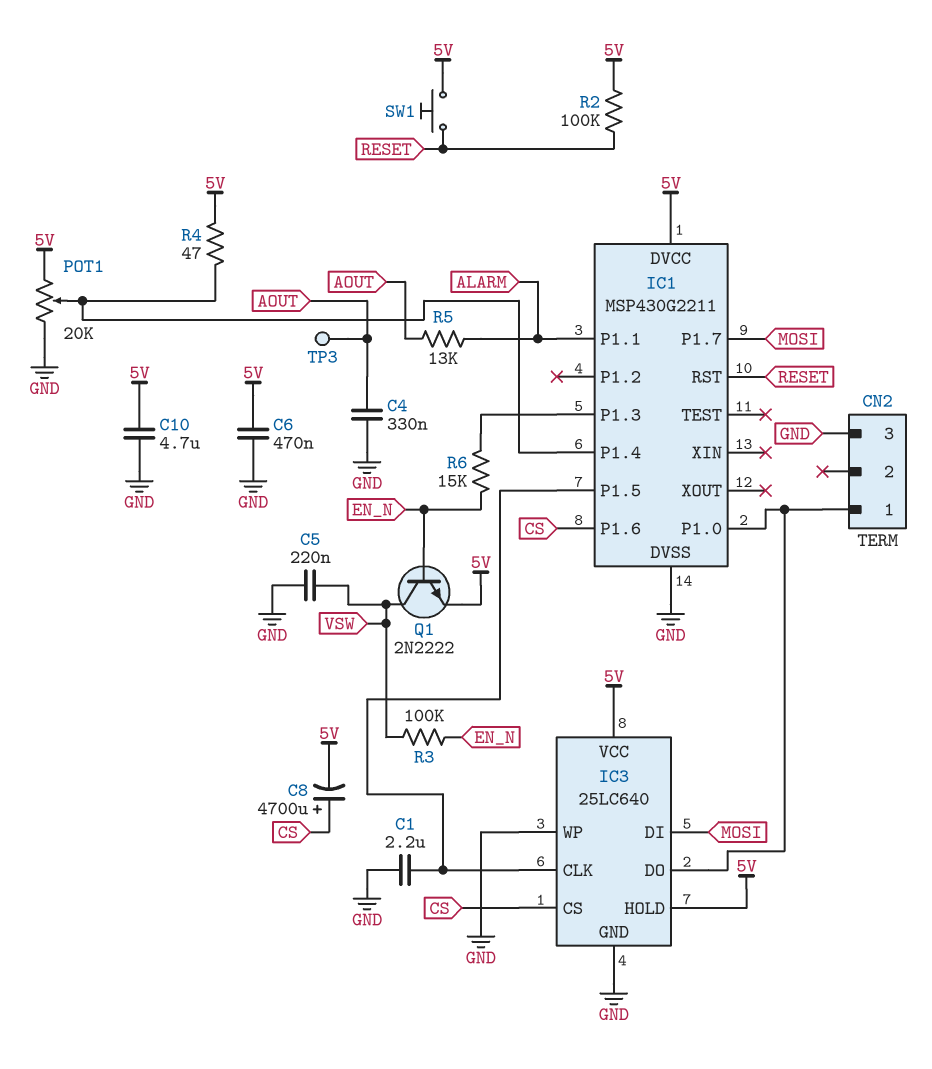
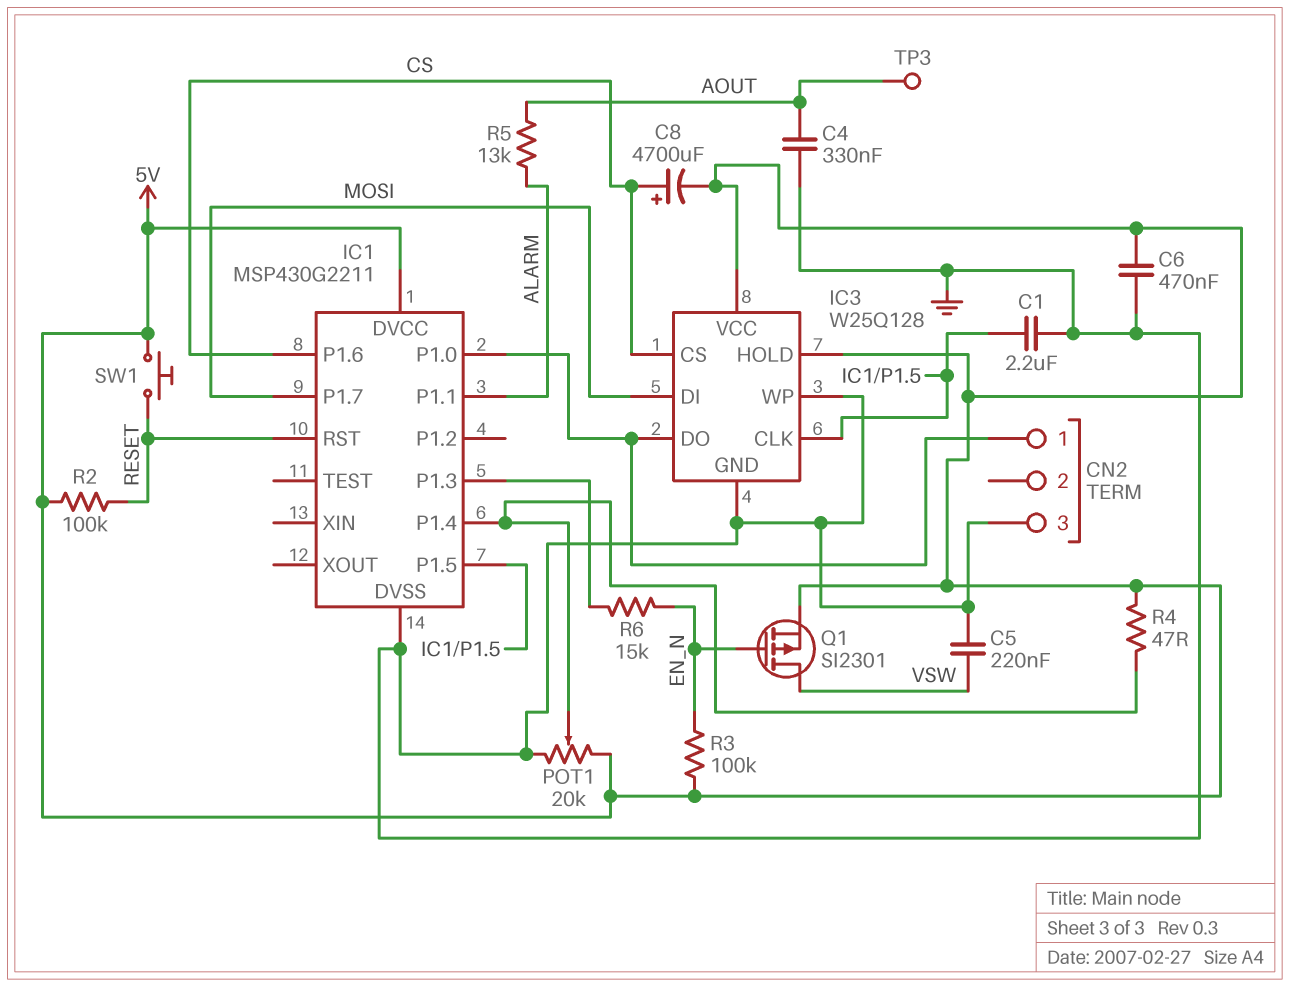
C10: 4.7uF (5V, GND) -> none
IC3: 25LC640 -> W25Q128
Q1: NPN 2N2222 (B EN_N, C VSW, E 5V) -> PMOS SI2301 (G EN_N, D VSW, S 5V)
R3: 100k (EN_N, VSW) -> 100k (5V, EN_N)

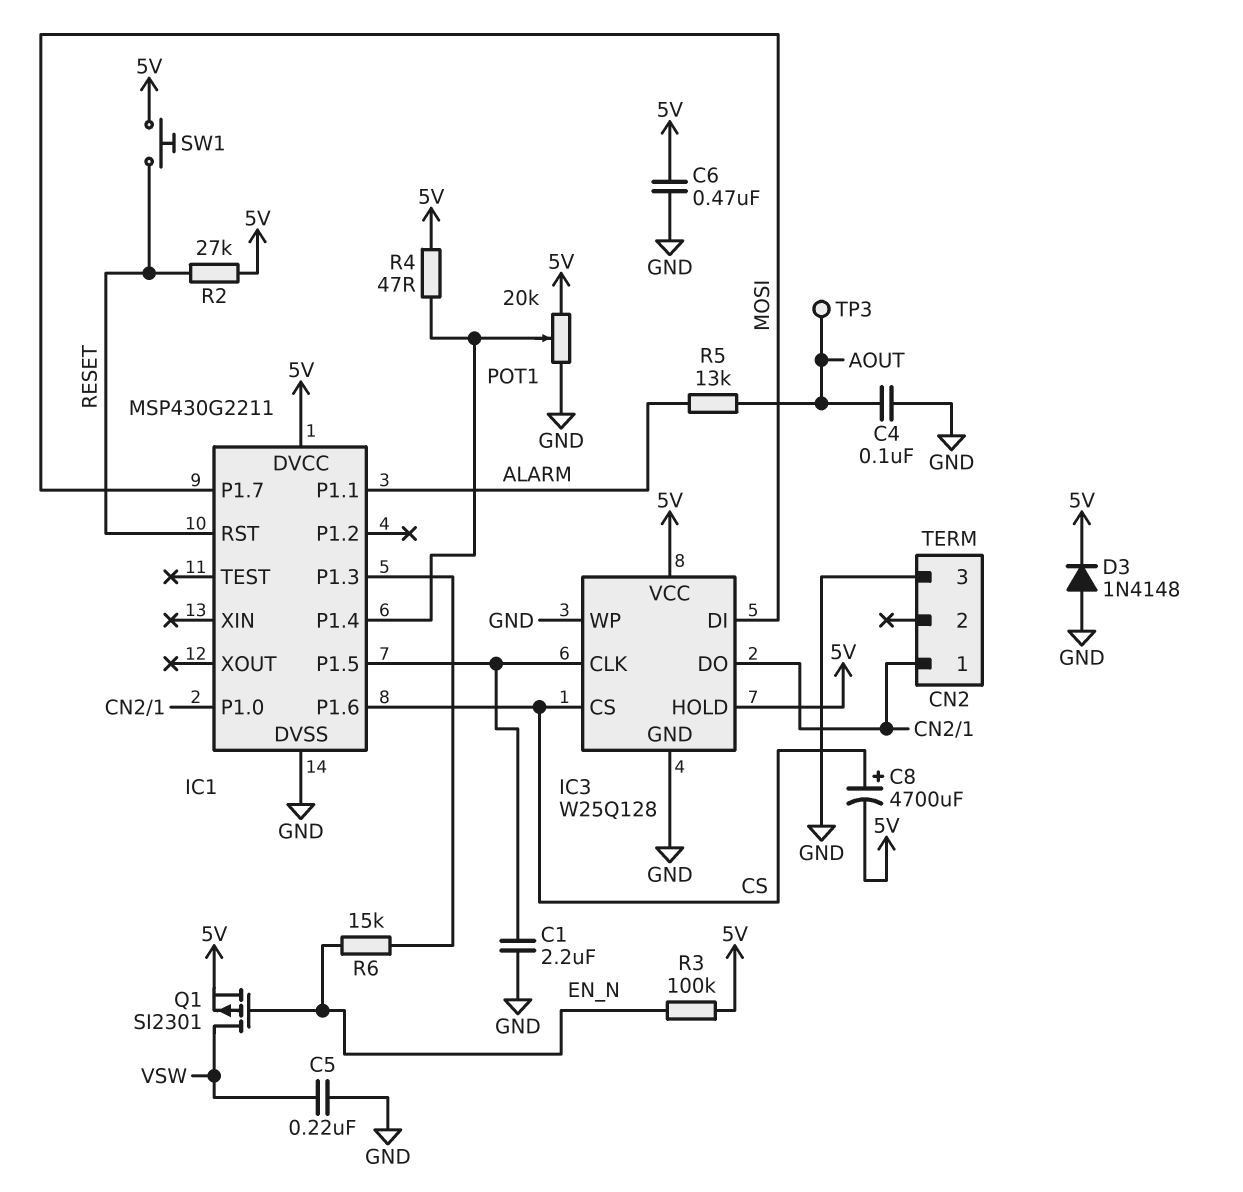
C4: 330nF (AOUT, GND) -> 100nF (AOUT, GND)
D3: none -> diode 1N4148 (A GND, K 5V)
R2: 100k (5V, RESET) -> 27k (5V, RESET)

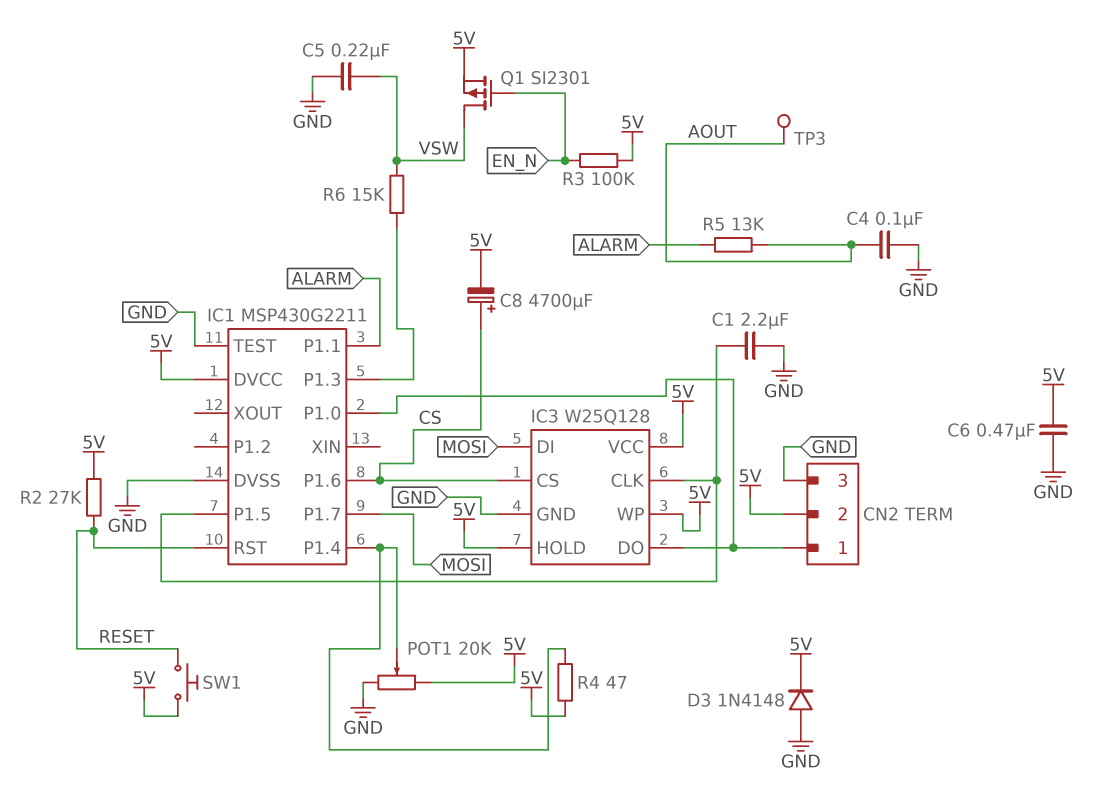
CN2 pin 2: none -> 5V
IC1 pin TEST: none -> GND
IC3 pin WP: GND -> 5V
R6: 15k (EN_N, IC1/P1.3) -> 15k (IC1/P1.3, VSW)

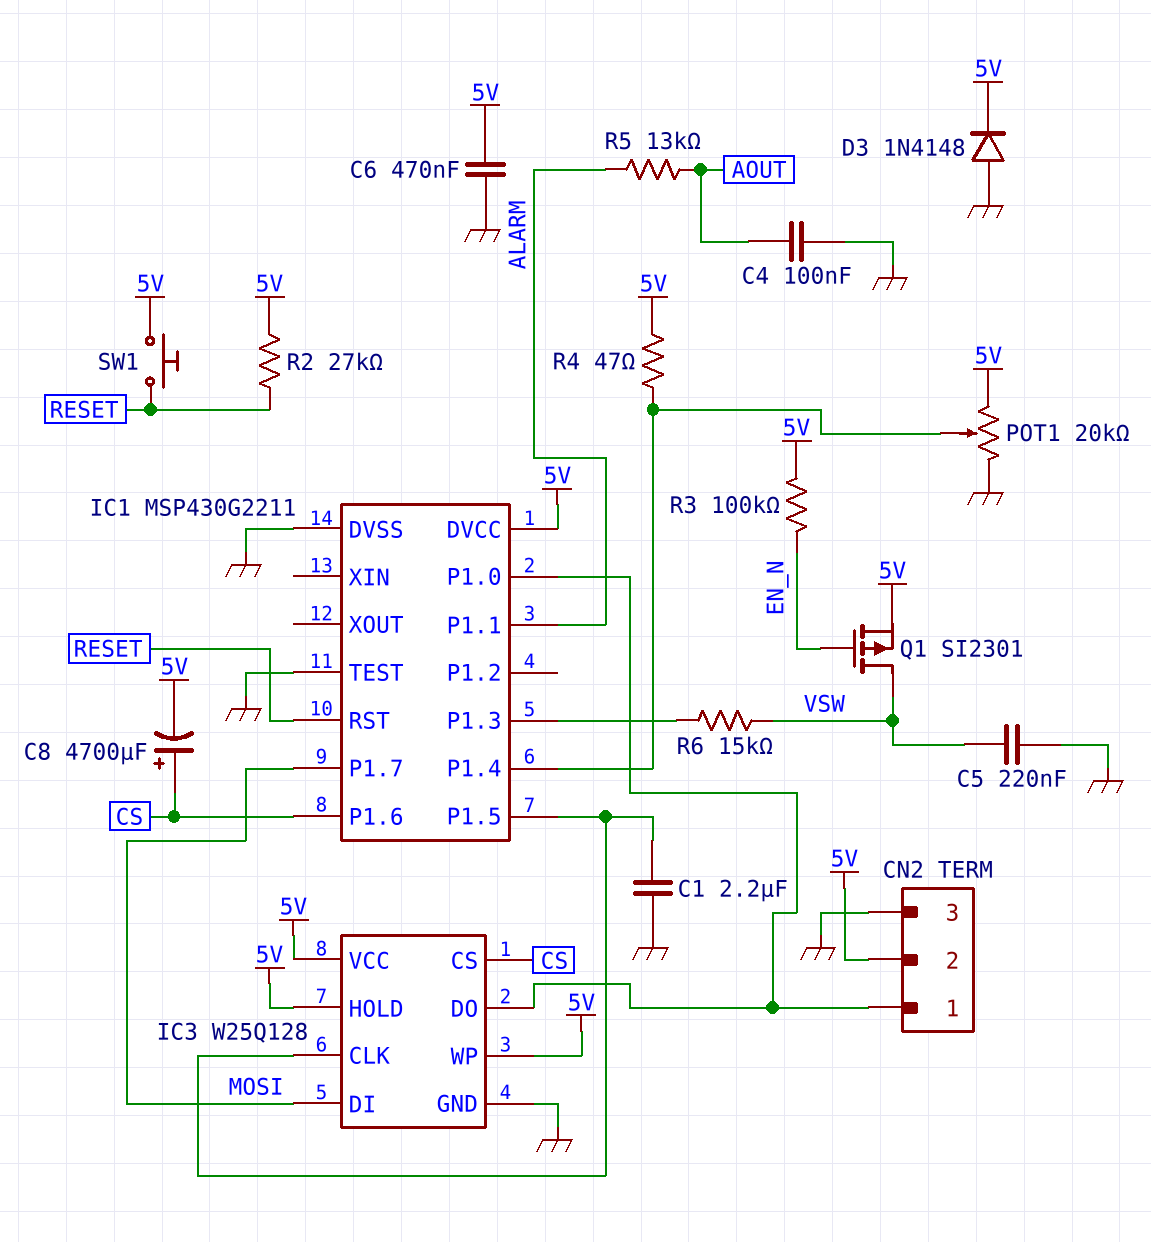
TP3: test point (AOUT) -> none

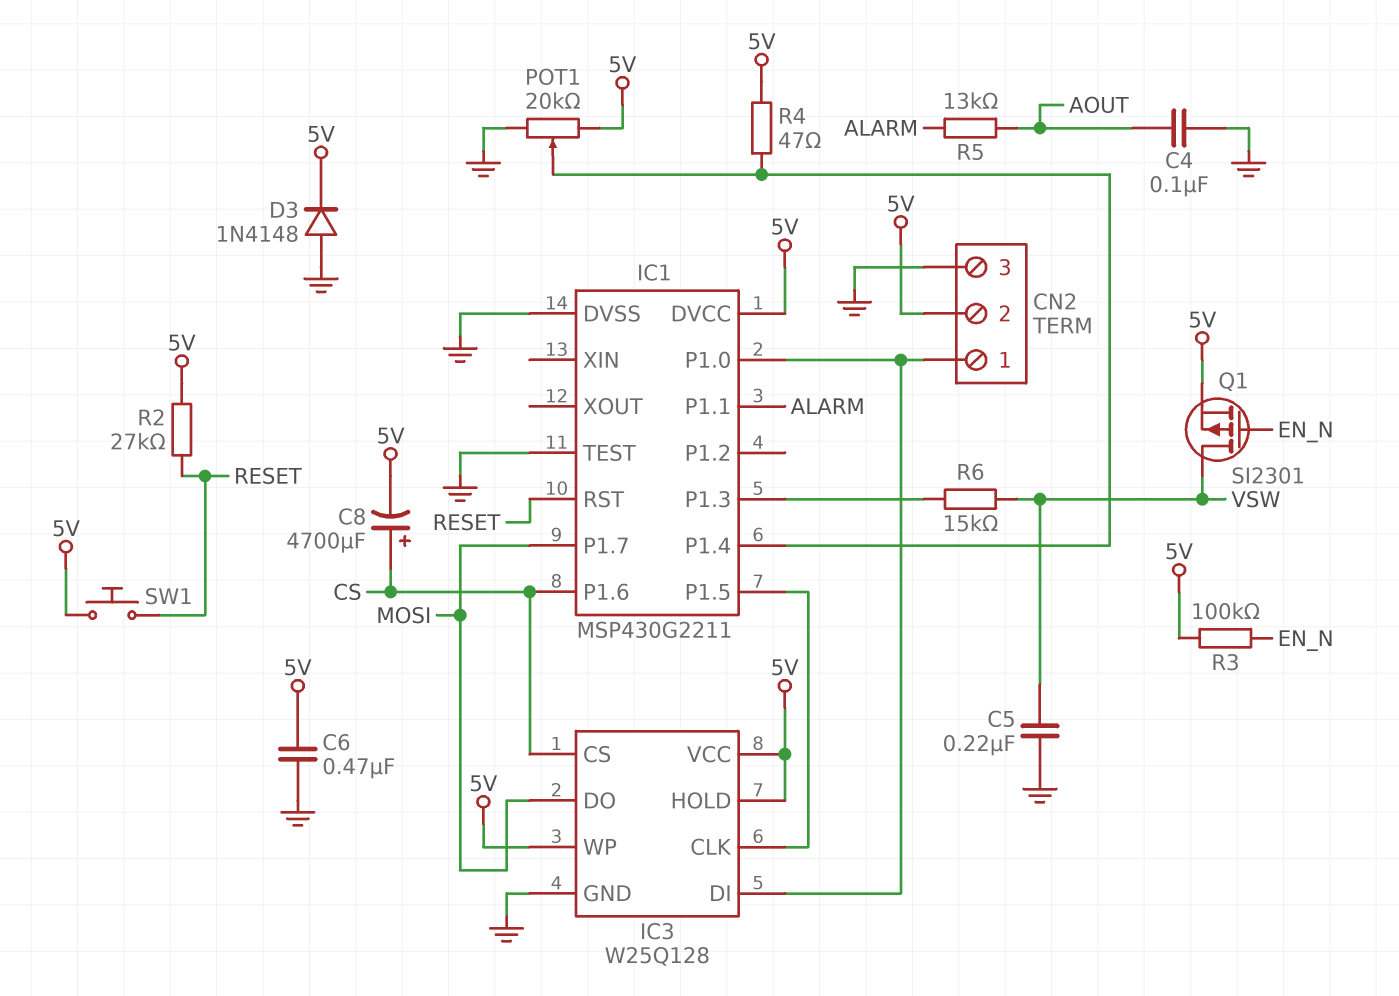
C1: 2.2uF (GND, IC1/P1.5) -> none
IC3 pin DI: MOSI -> CN2/1
IC3 pin DO: CN2/1 -> MOSI

